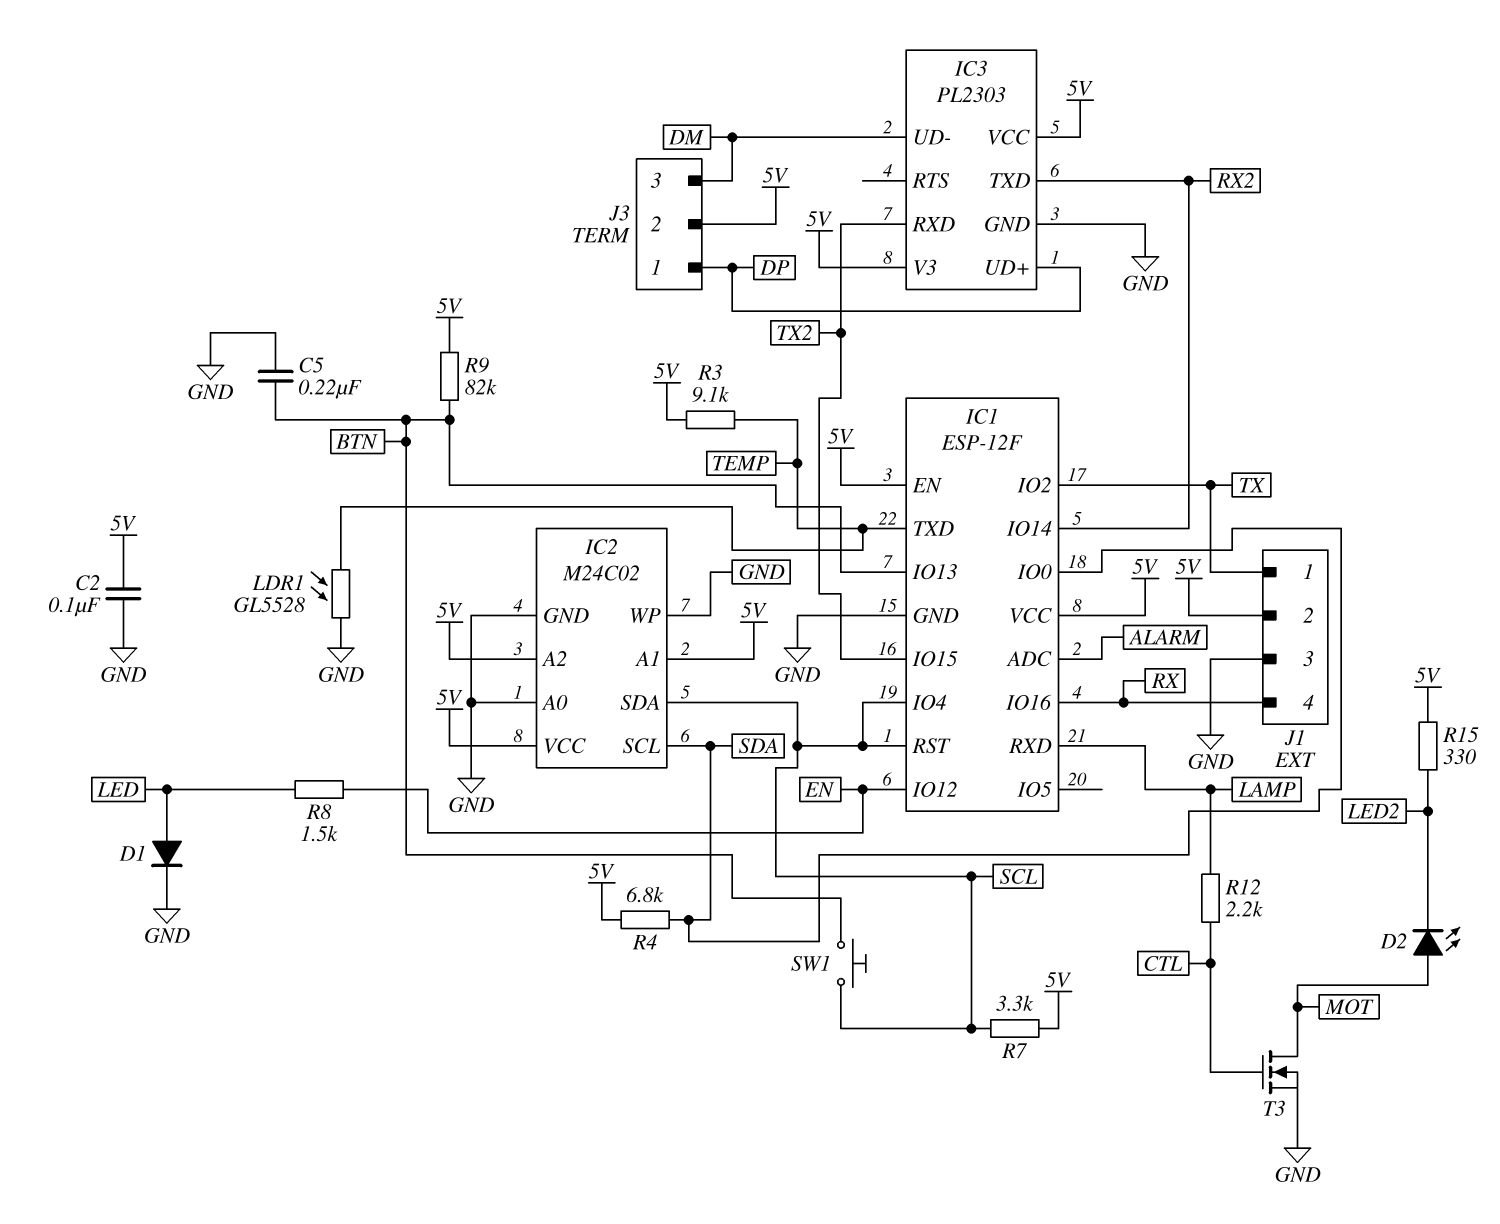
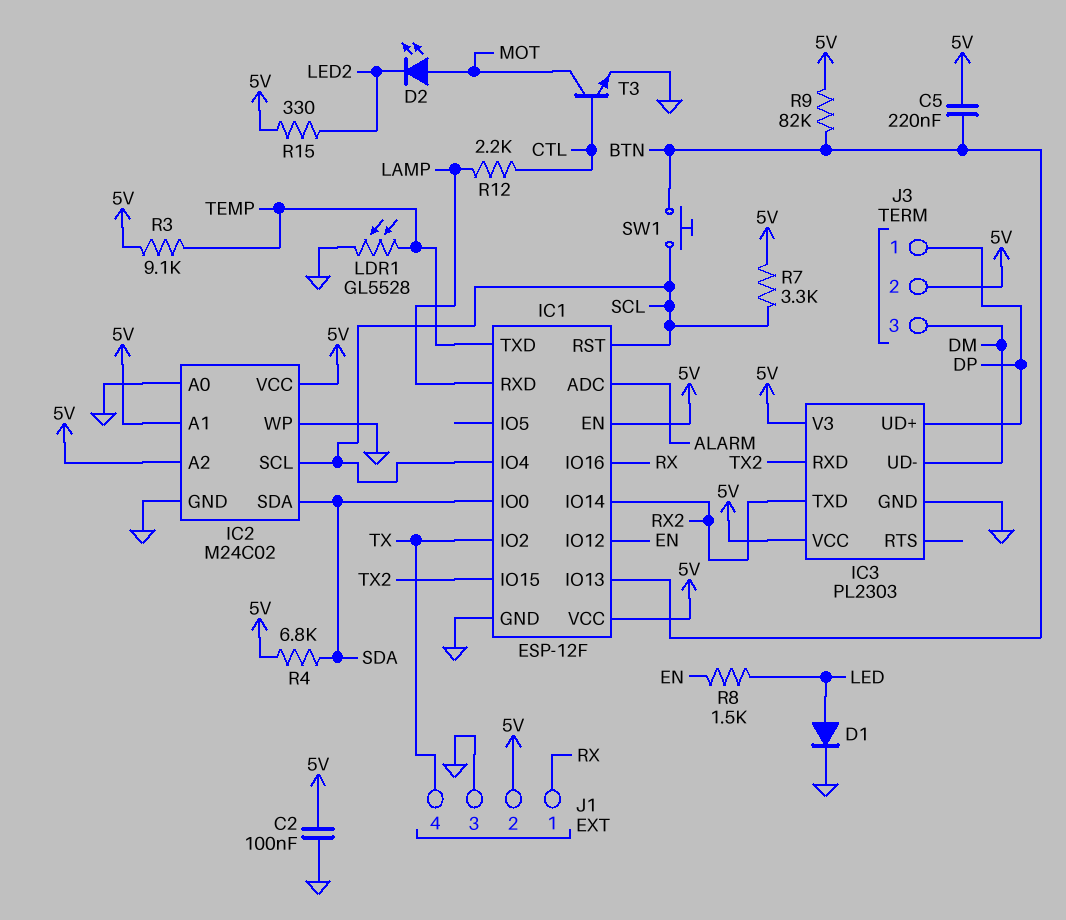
C5: 220nF (BTN, GND) -> 220nF (5V, BTN)
IC2 pin SCL: SDA -> SCL
IC2 pin SDA: SCL -> SDA
J1 pin 1: TX -> RX
J1 pin 4: RX -> TX
T3: NMOS (G CTL, D MOT, S GND) -> NPN (B CTL, C MOT, E GND)

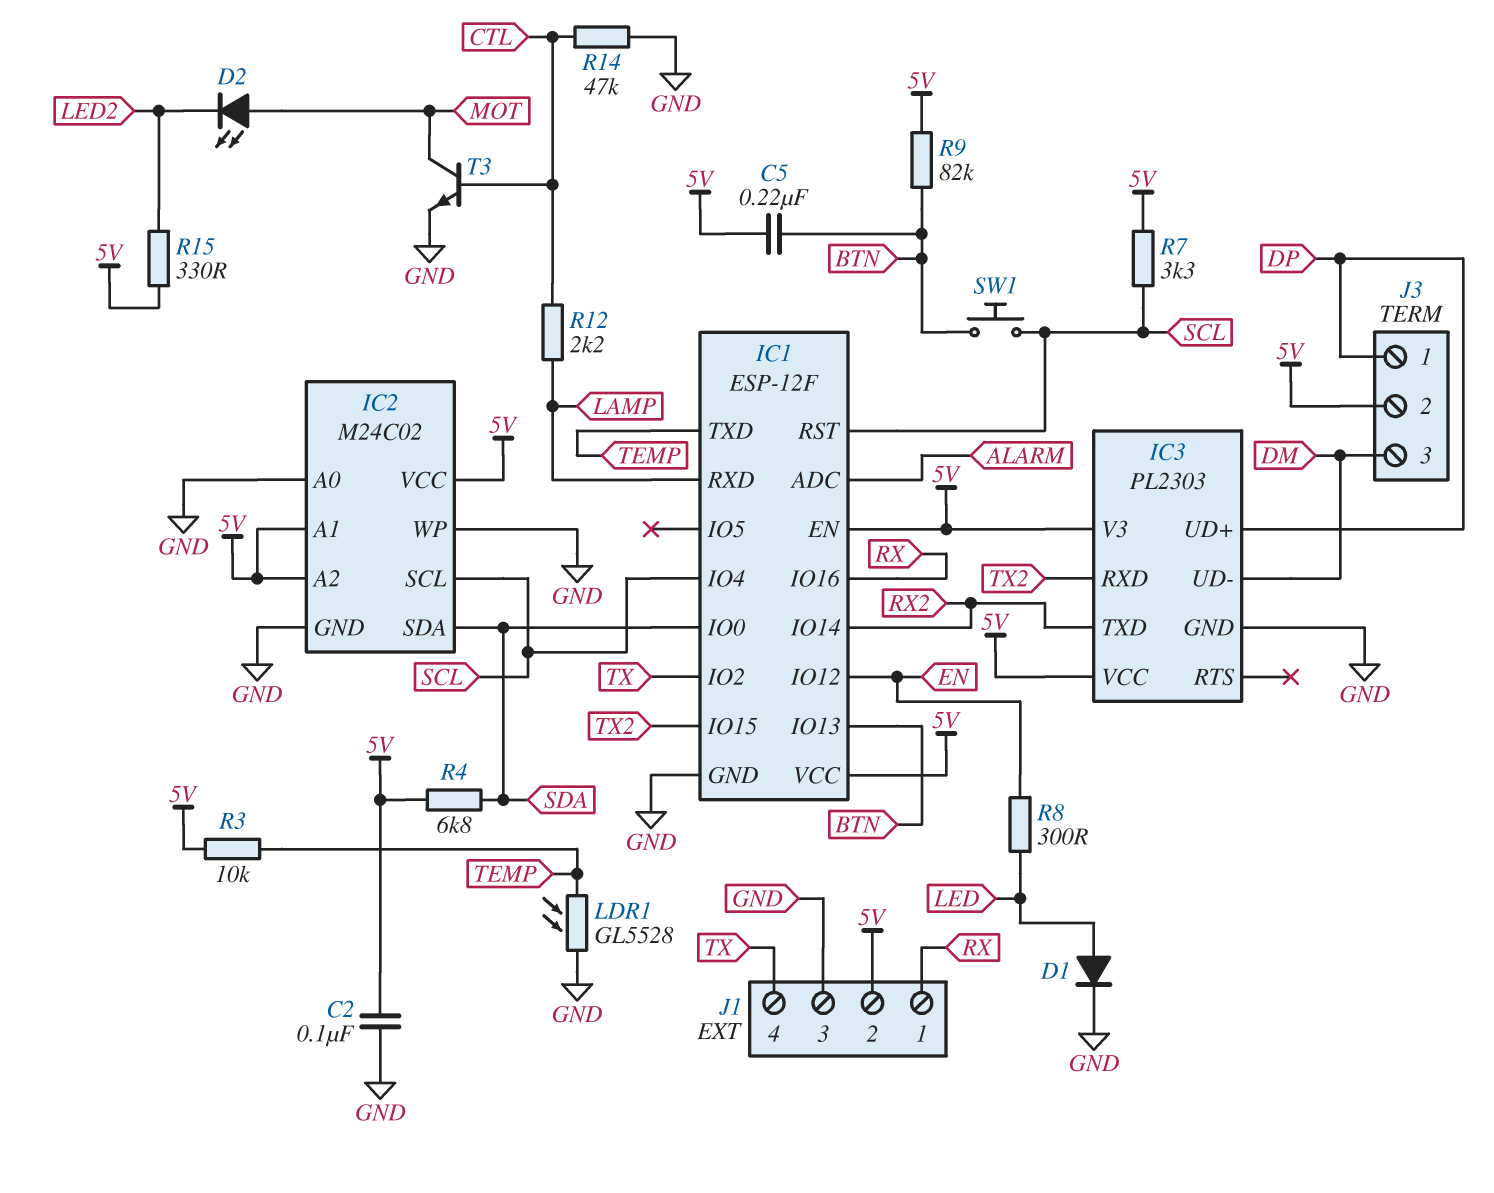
R3: 9.1k (5V, TEMP) -> 10k (5V, TEMP)
R8: 1.5k (EN, LED) -> 300 (EN, LED)
R14: none -> 47k (CTL, GND)

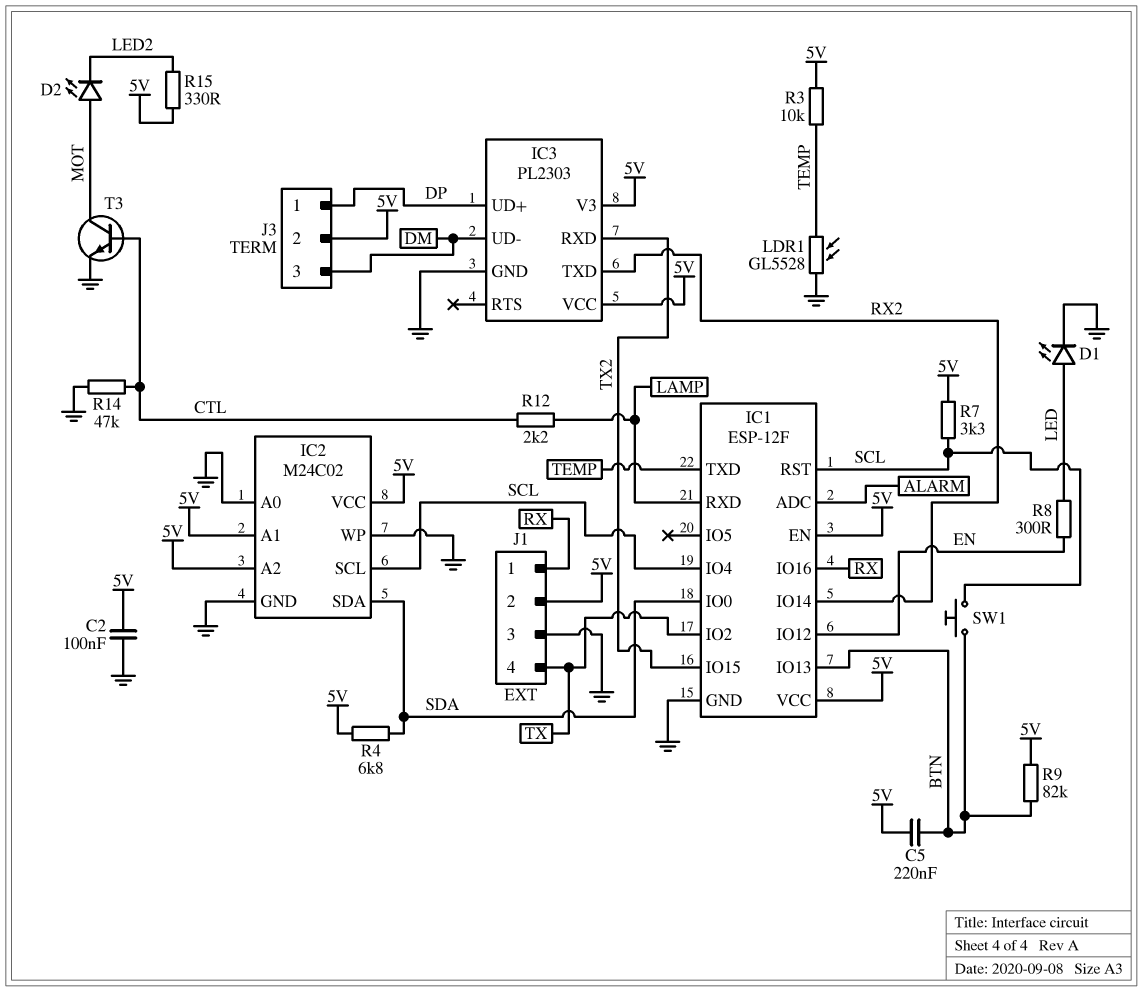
D1: diode (A LED, K GND) -> LED (A LED, K GND)

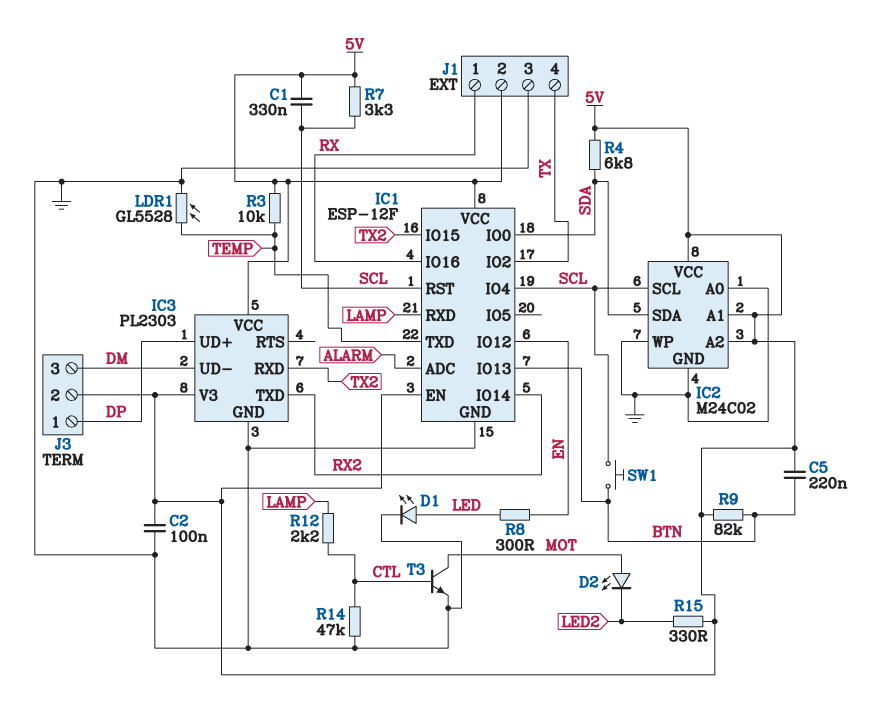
C1: none -> 330nF (5V, SCL)

